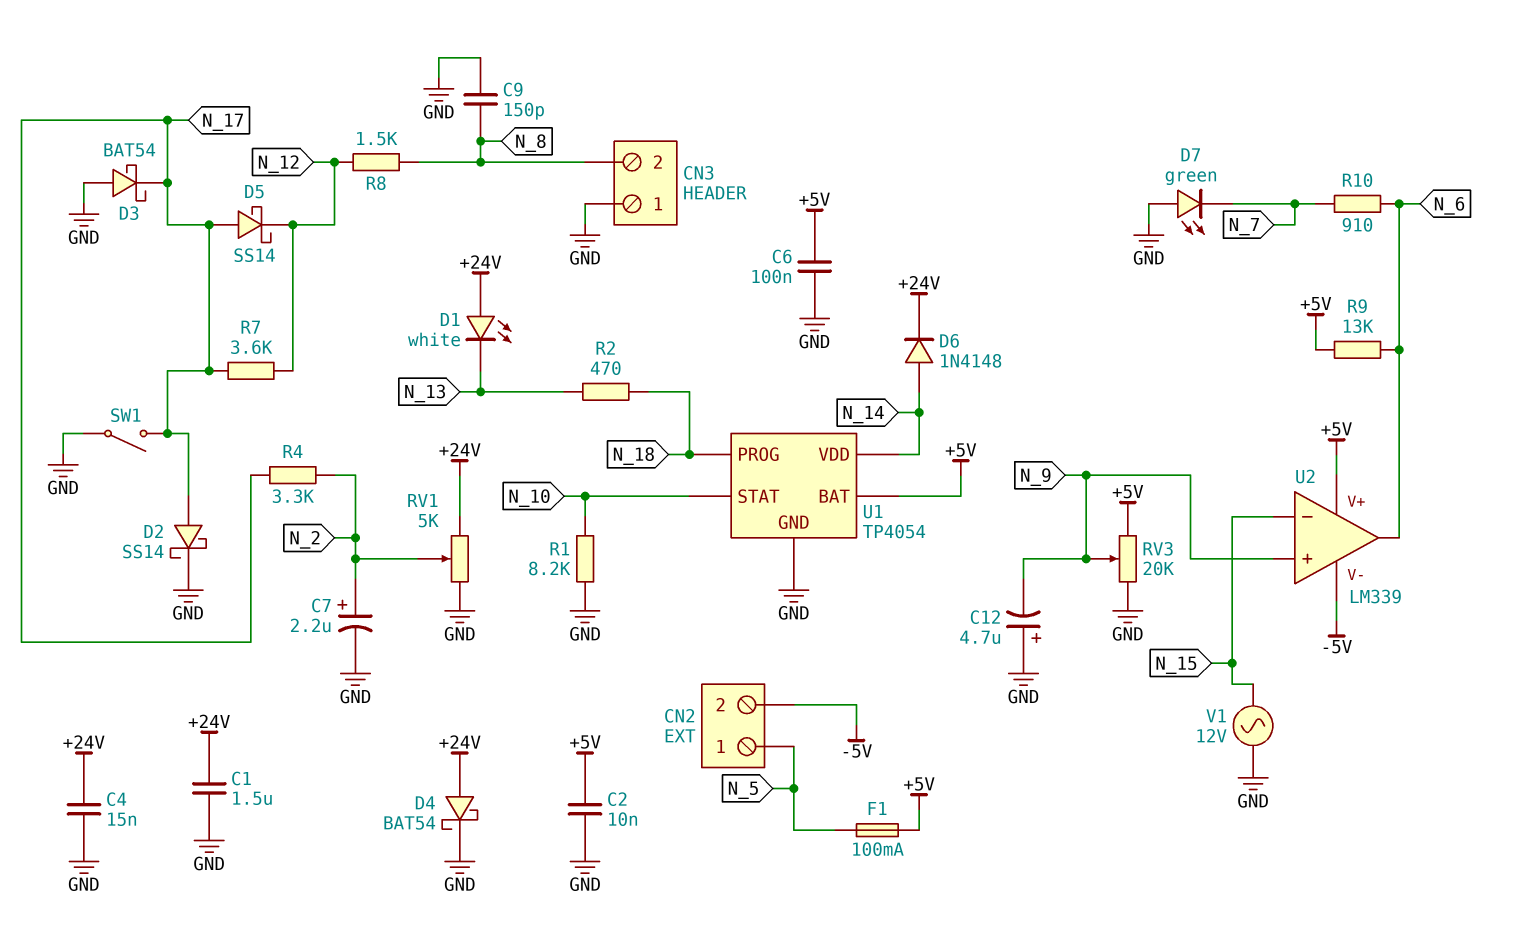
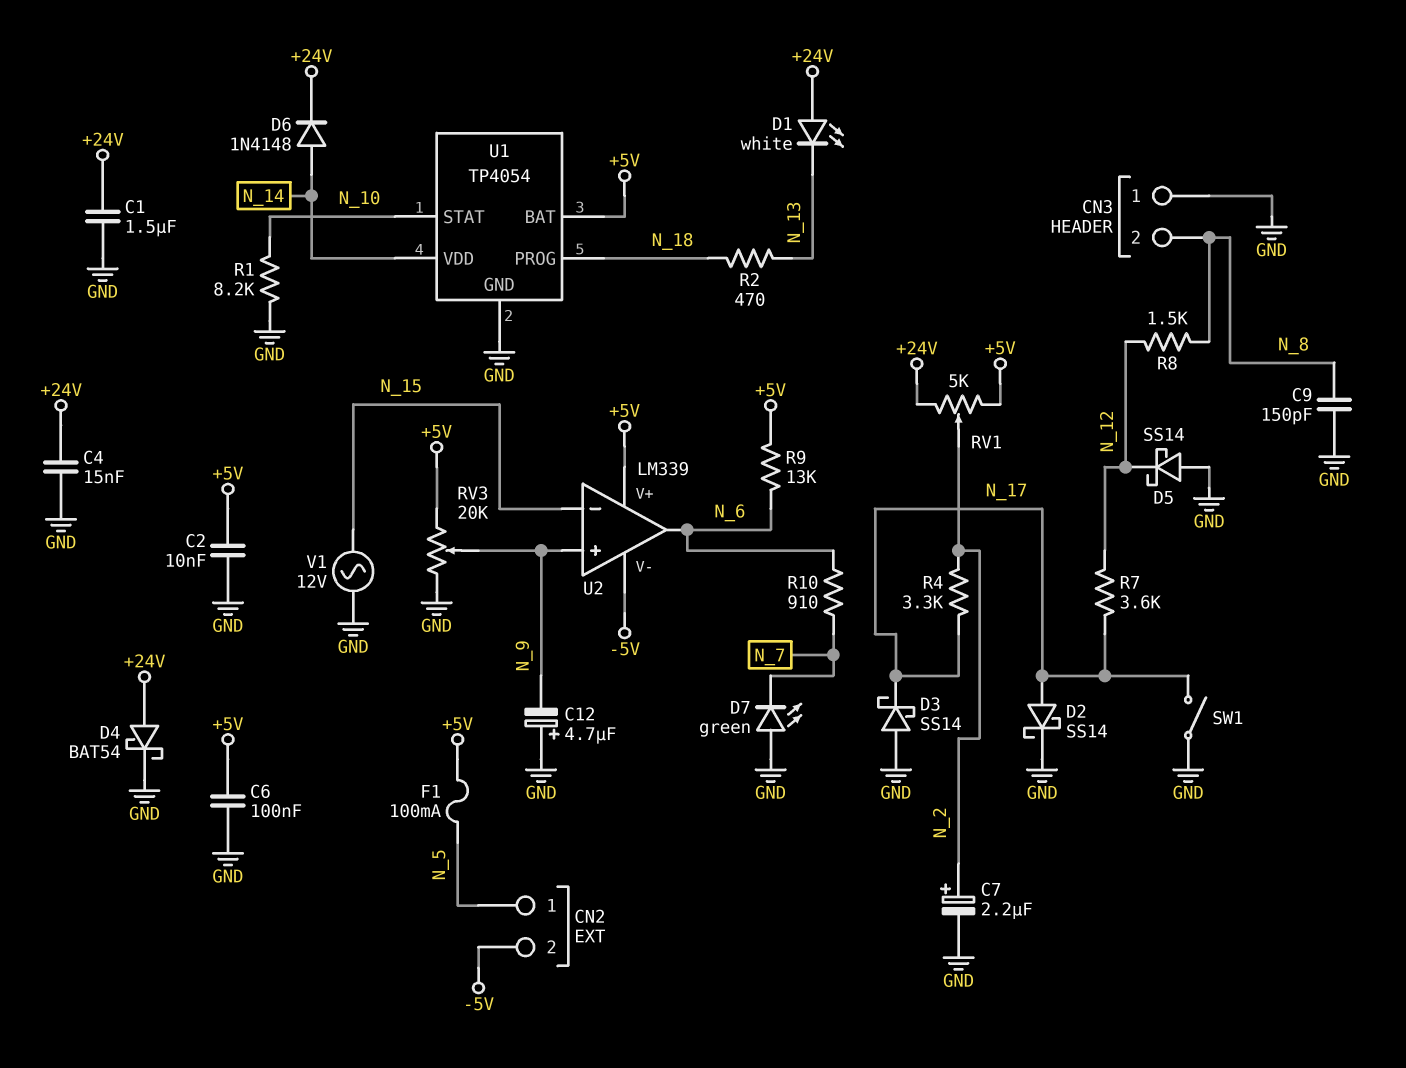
D3: schottky BAT54 (A GND, K N_17) -> schottky SS14 (A GND, K N_17)
D5: schottky SS14 (A N_17, K N_12) -> schottky SS14 (A GND, K N_12)
RV1: 5k (+24V, GND, wiper N_2) -> 5k (+5V, +24V, wiper N_2)

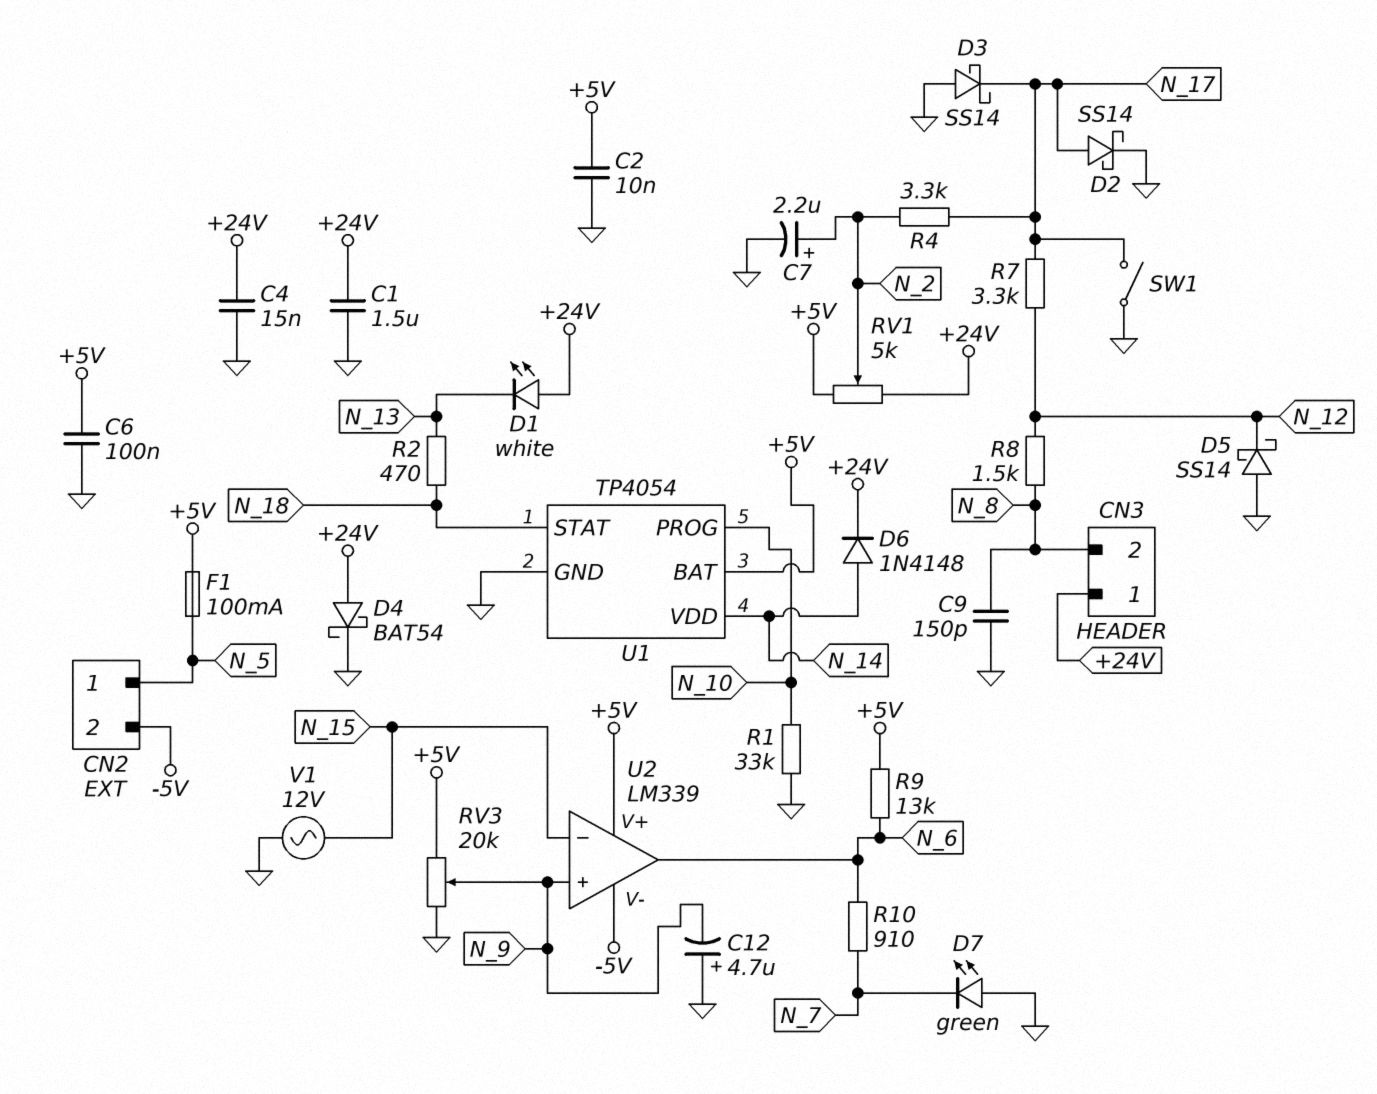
CN3 pin 1: GND -> +24V
R1: 8.2k (GND, N_10) -> 33k (GND, N_10)
R7: 3.6k (N_12, N_17) -> 3.3k (N_12, N_17)
U1 pin PROG: N_18 -> N_10
U1 pin STAT: N_10 -> N_18

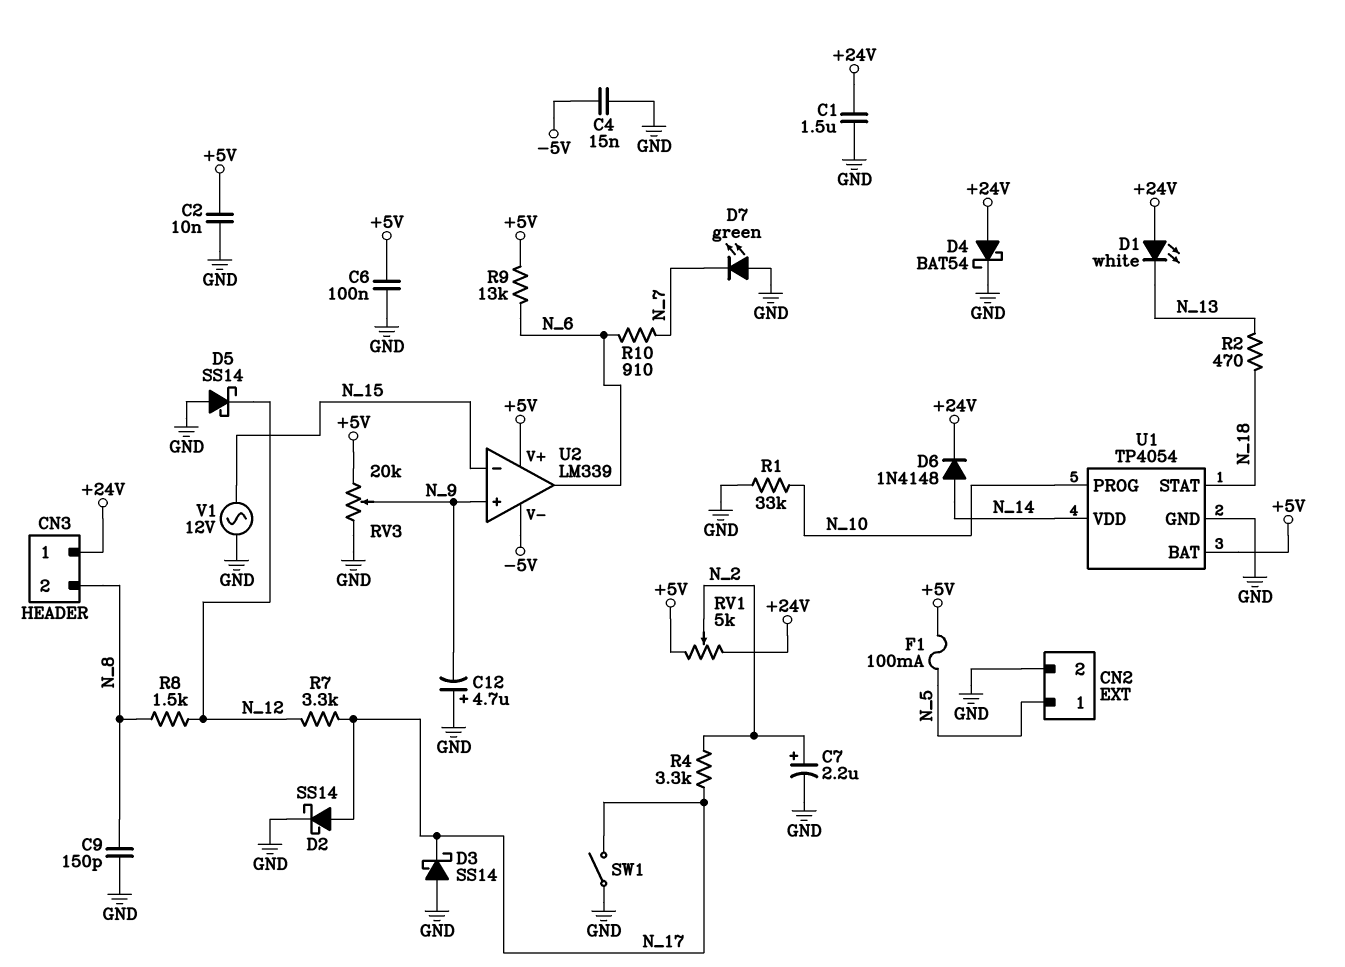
C4: 15nF (+24V, GND) -> 15nF (-5V, GND)
CN2 pin 2: -5V -> GND

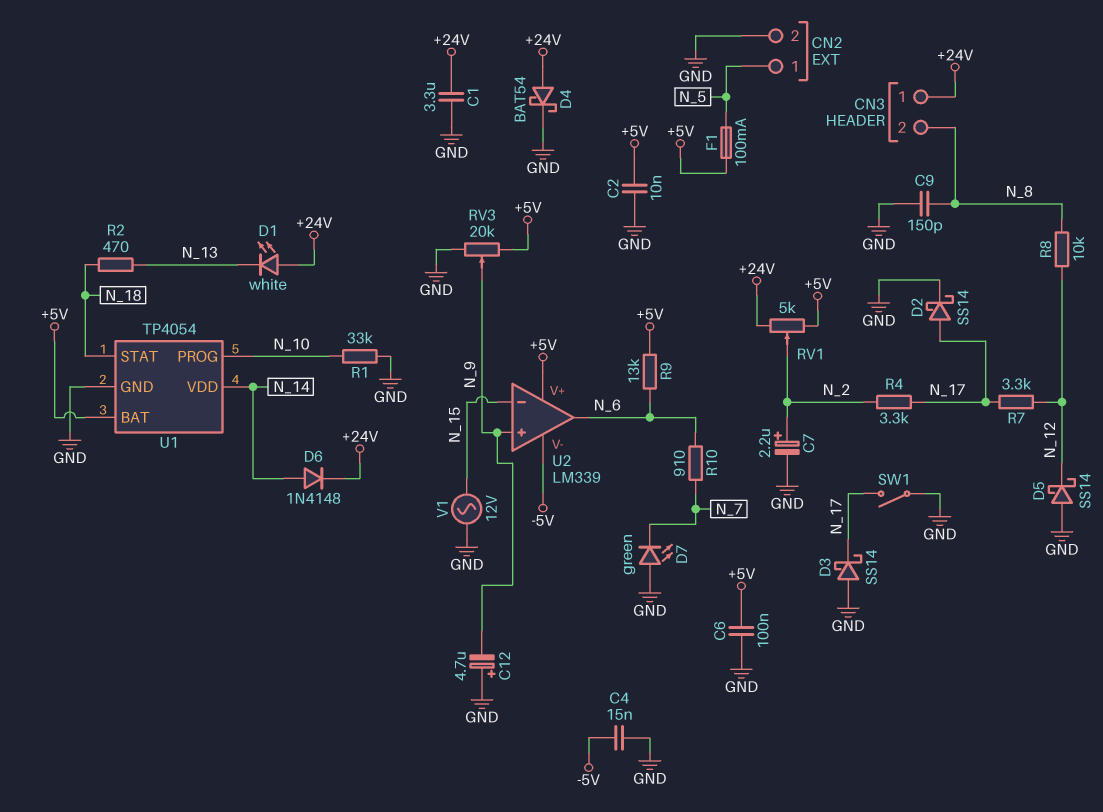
C1: 1.5uF (+24V, GND) -> 3.3uF (+24V, GND)
R8: 1.5k (N_8, N_12) -> 10k (N_8, N_12)

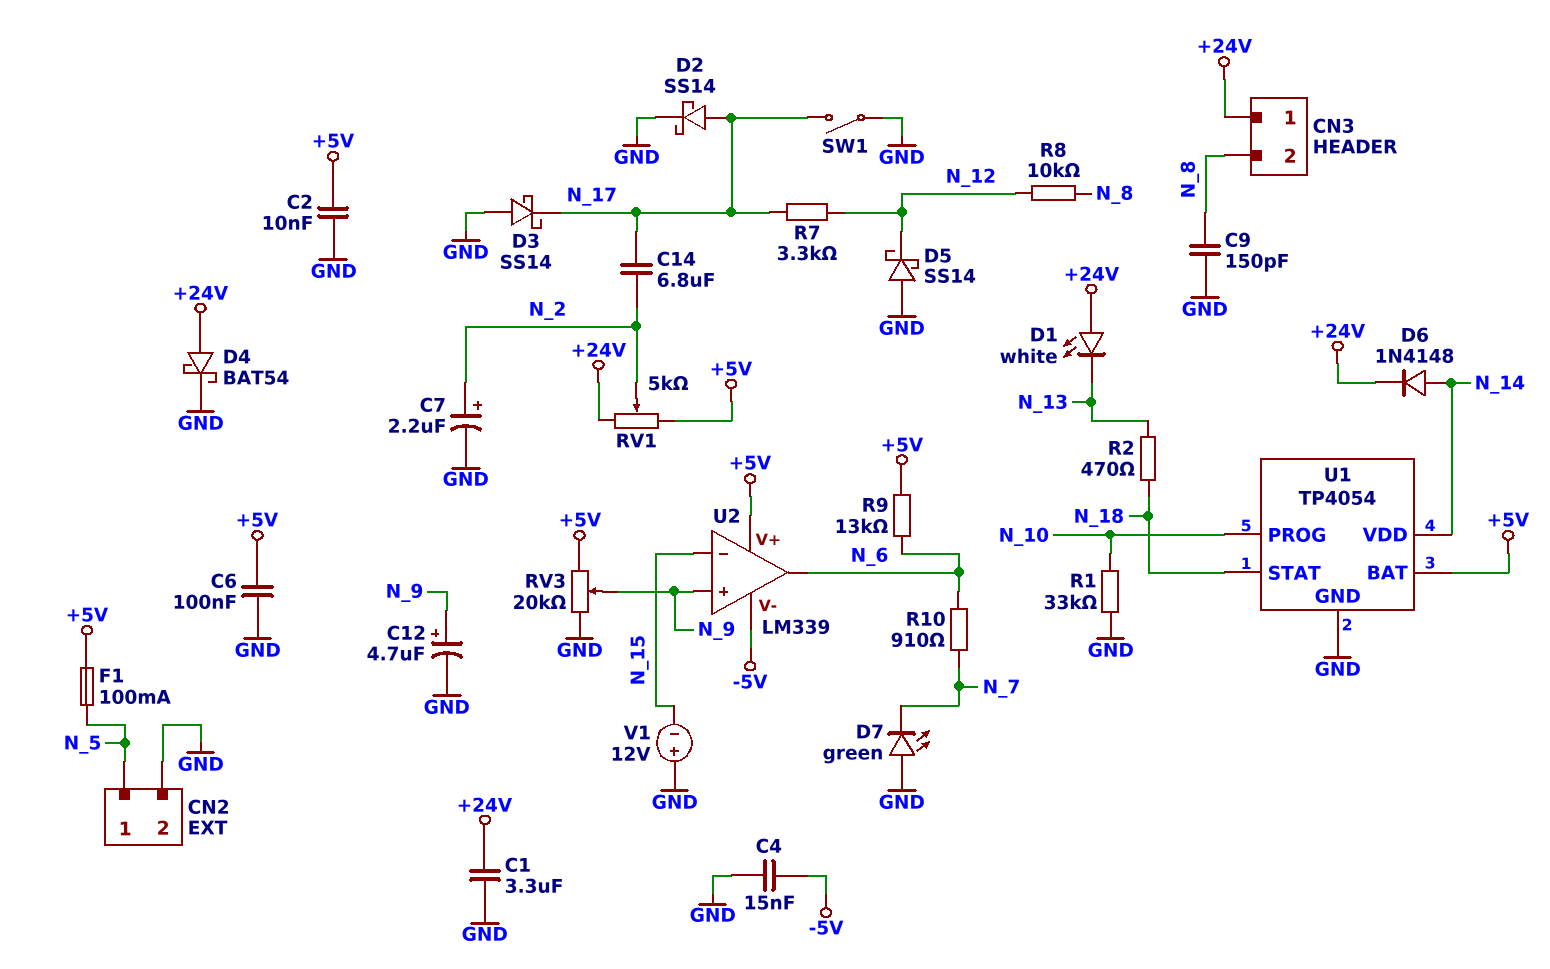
C12: 4.7uF (plus GND, minus N_9) -> 4.7uF (plus N_9, minus GND)
C14: none -> 6.8uF (N_2, N_17)
R4: 3.3k (N_2, N_17) -> none
V1: AC 12V (GND, N_15) -> 12V (plus GND, minus N_15)

